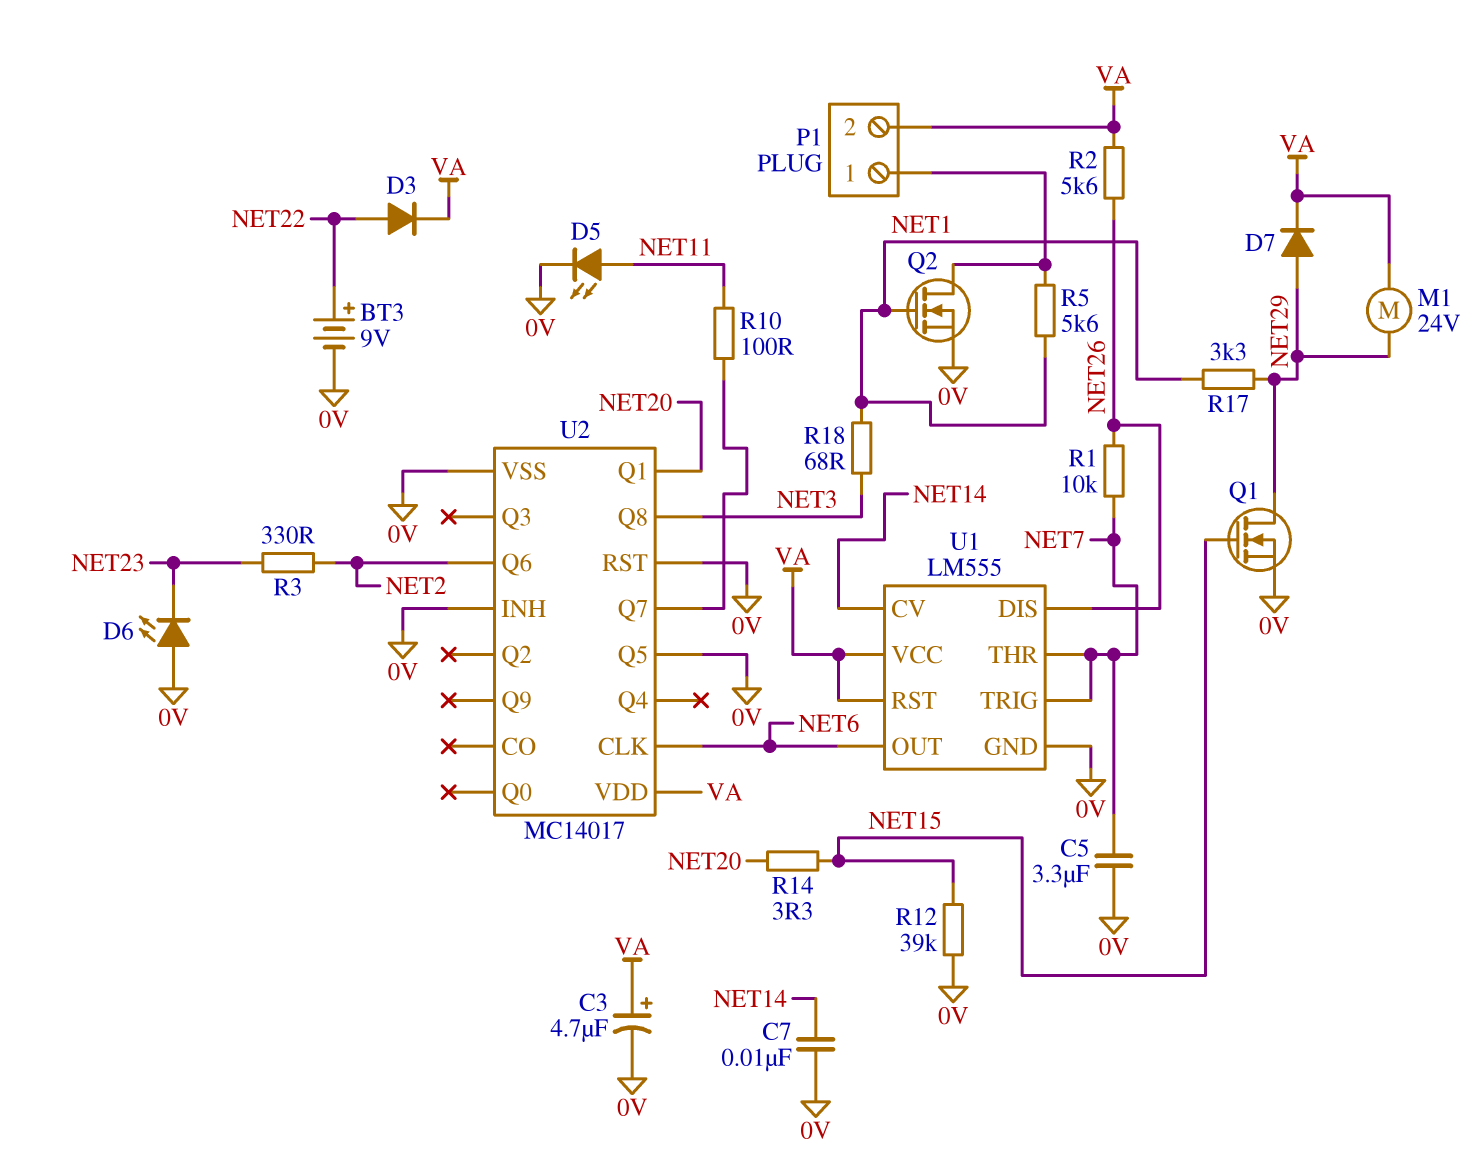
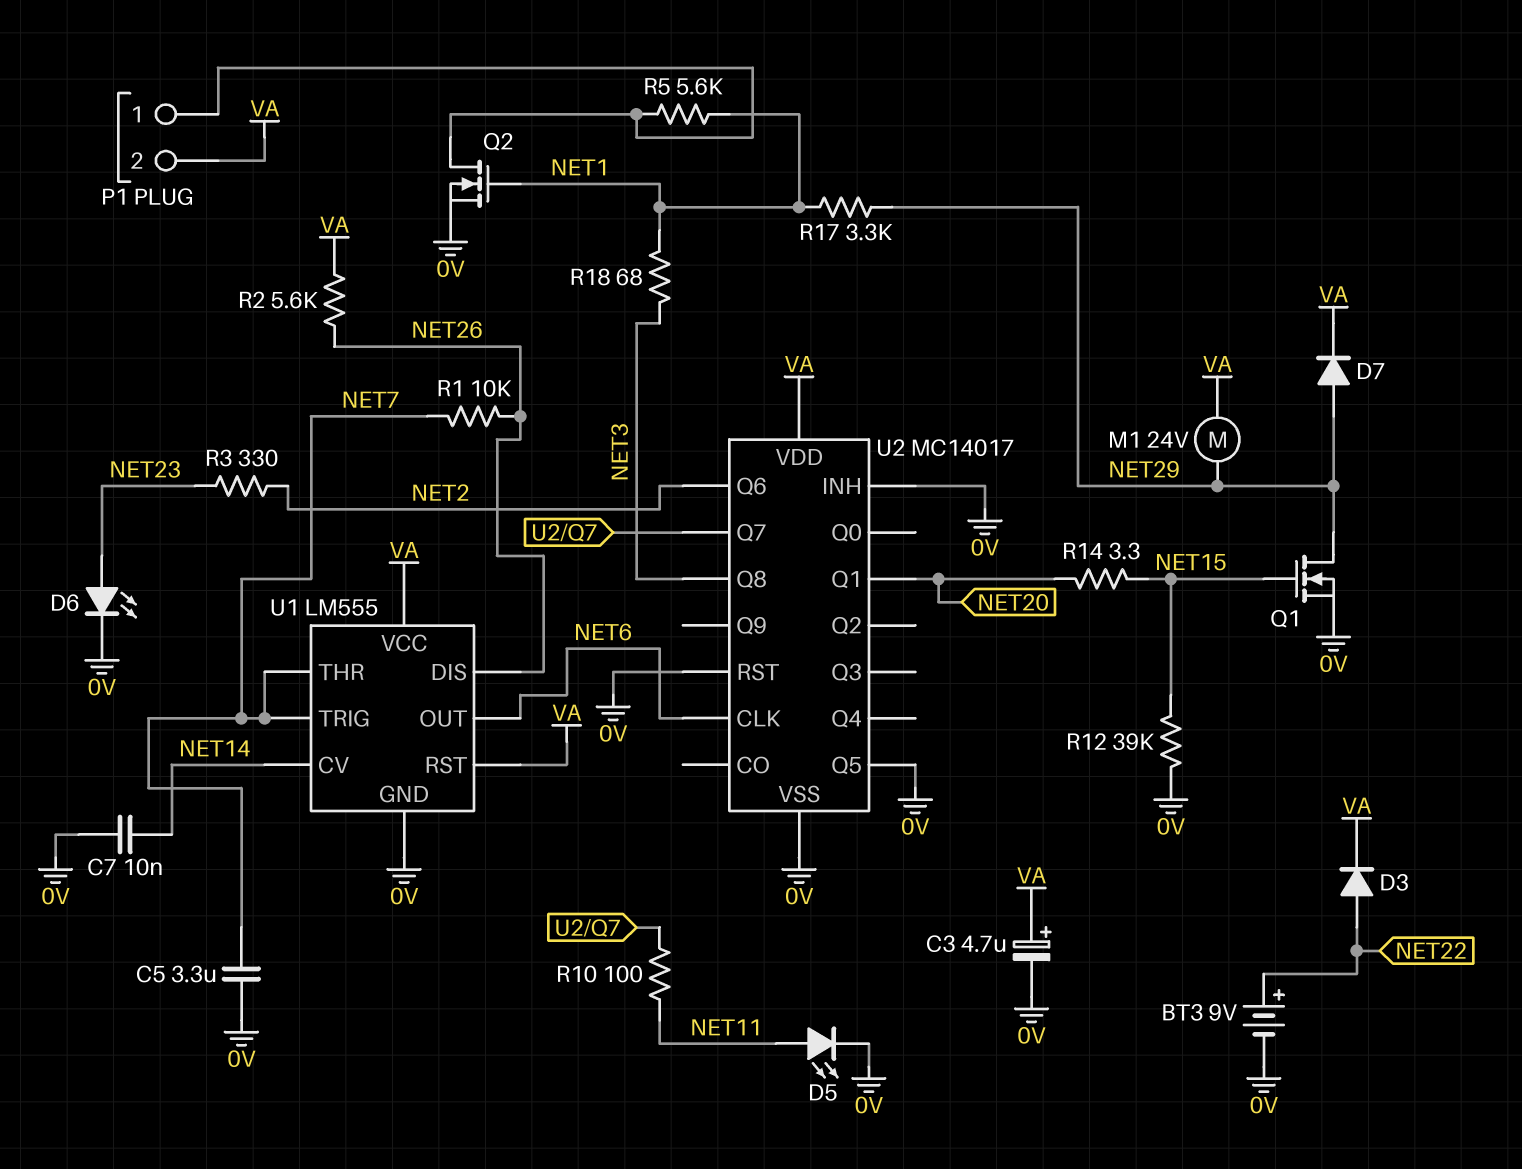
D6: LED (A 0V, K NET23) -> LED (A NET23, K 0V)

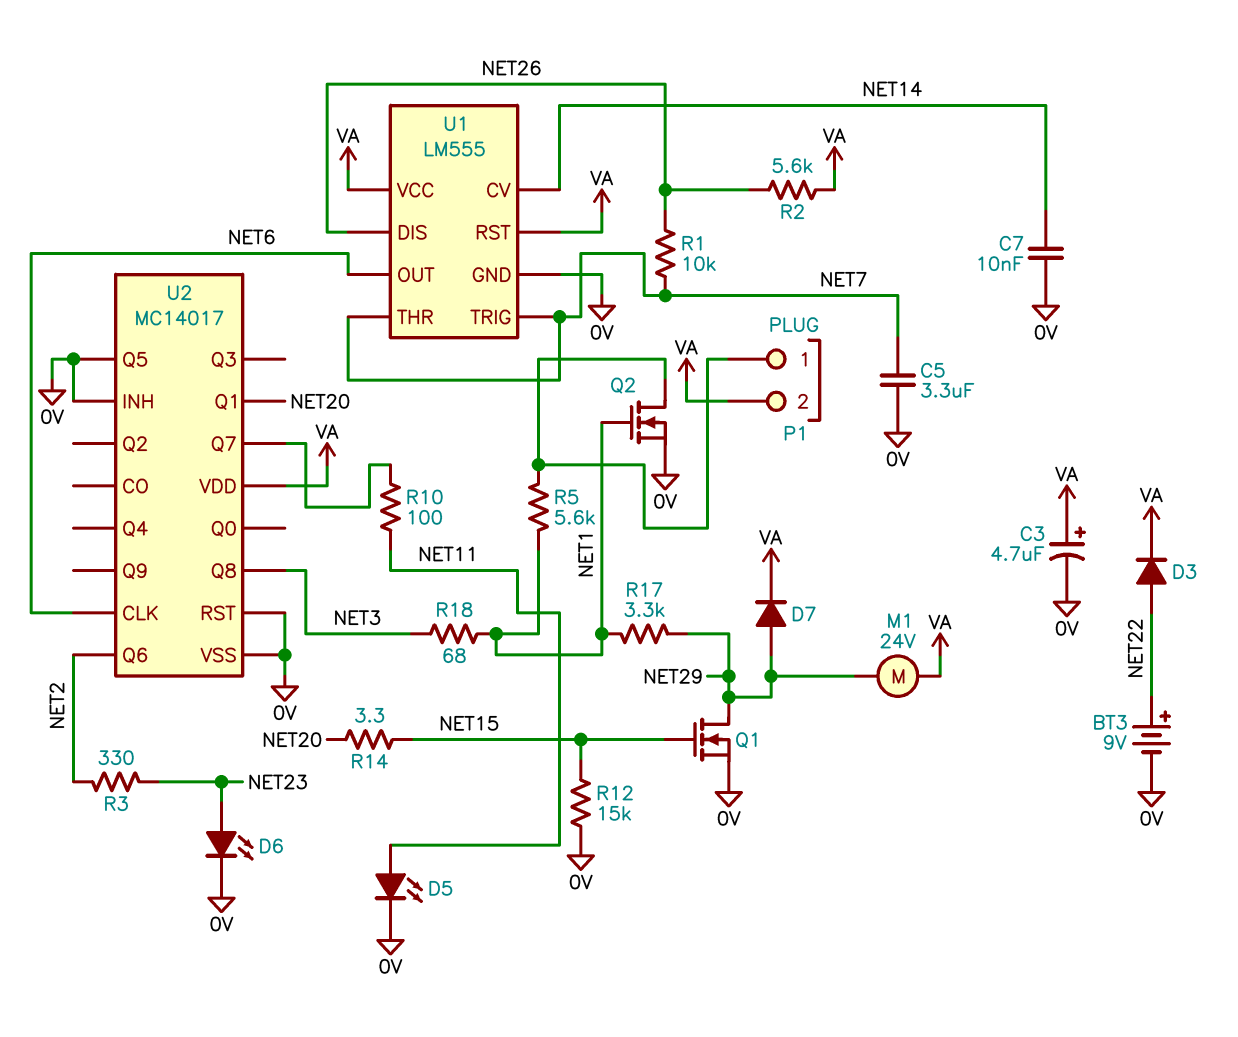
R12: 39k (0V, NET15) -> 15k (0V, NET15)

